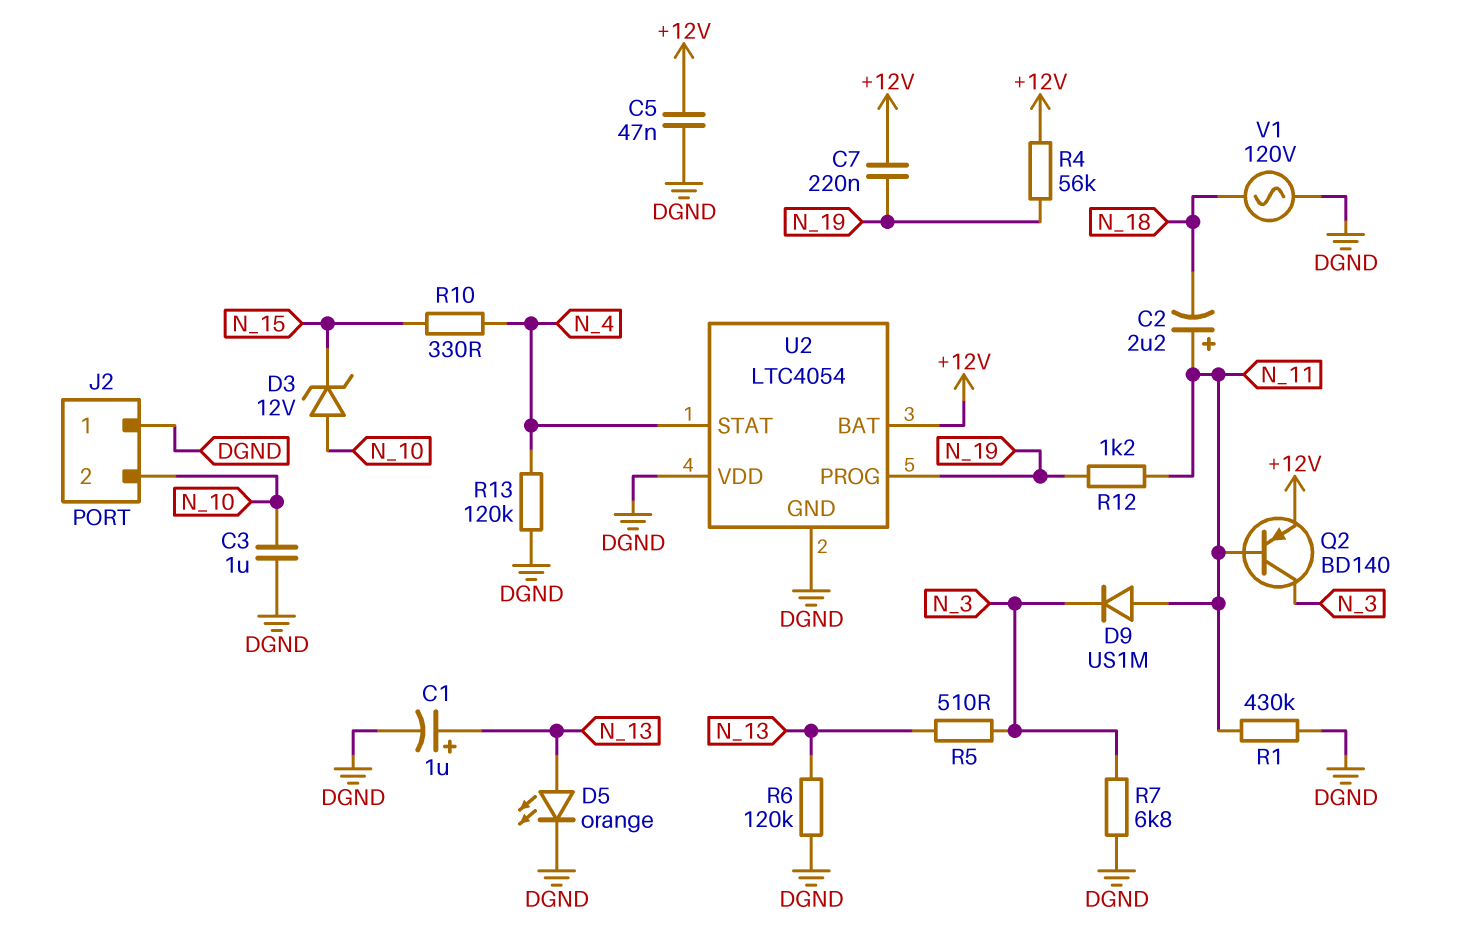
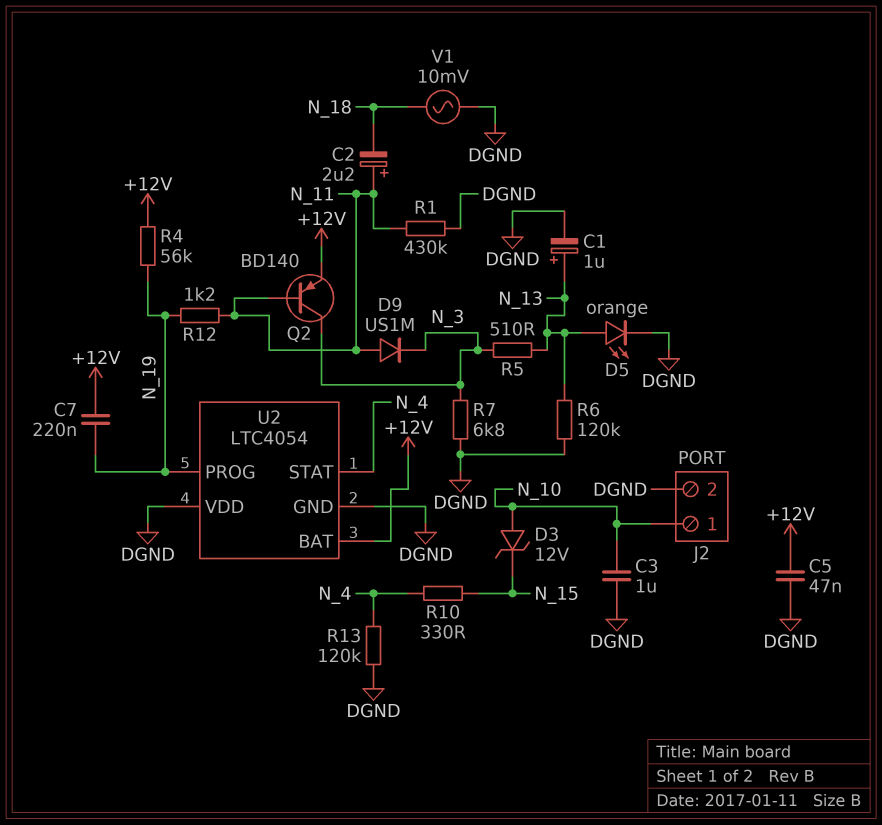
J2 pin 1: DGND -> N_10
J2 pin 2: N_10 -> DGND
V1: AC 120V (DGND, N_18) -> AC 10mV (DGND, N_18)

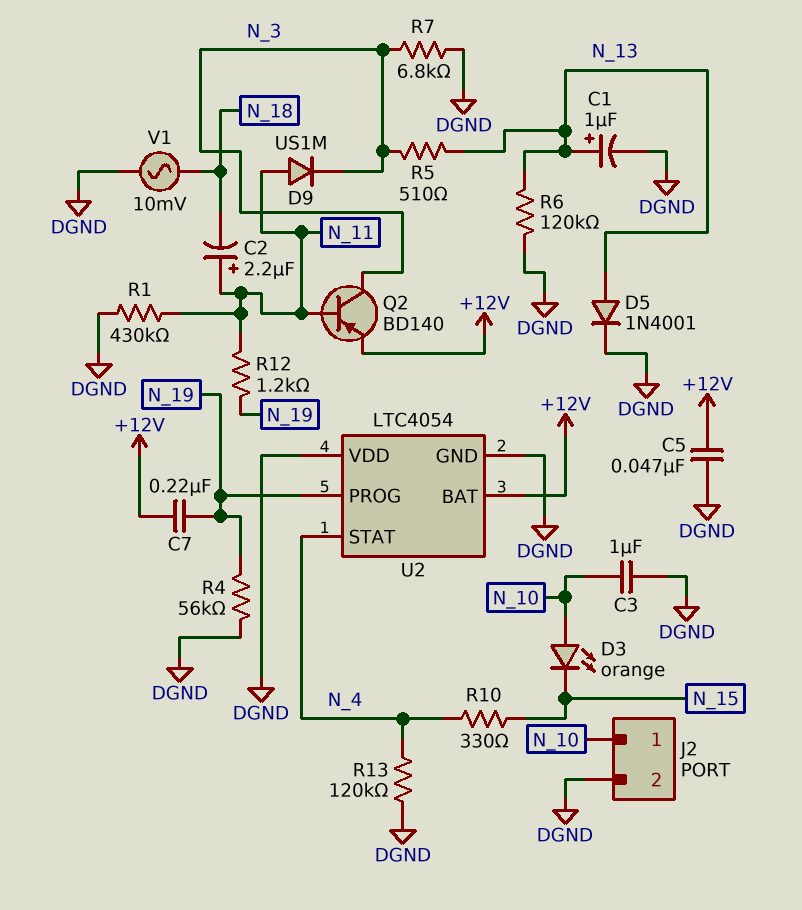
D3: zener 12V (A N_10, K N_15) -> LED orange (A N_10, K N_15)
D5: LED orange (A N_13, K DGND) -> diode 1N4001 (A N_13, K DGND)
R4: 56k (+12V, N_19) -> 56k (DGND, N_19)

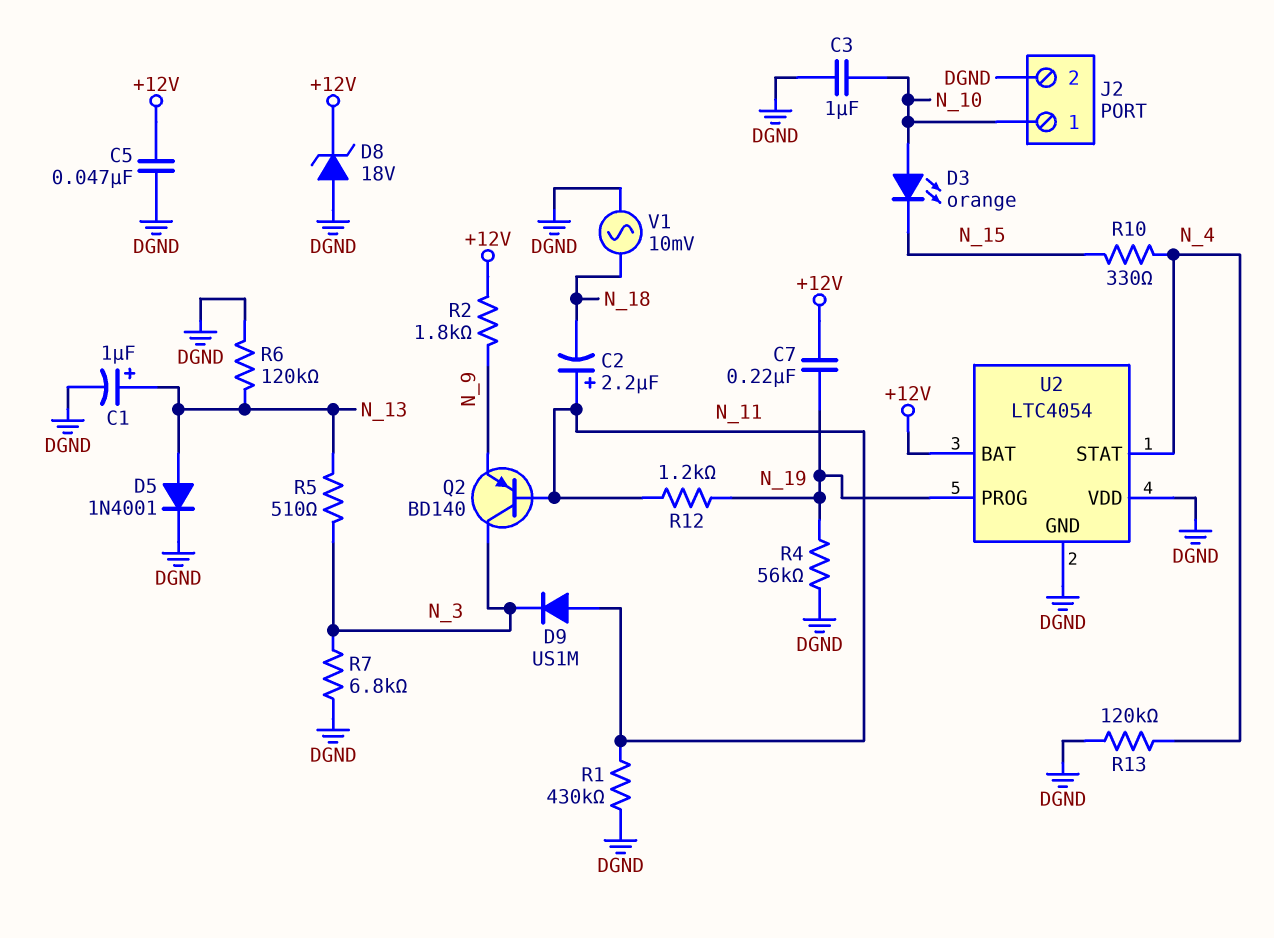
D8: none -> zener 18V (A DGND, K +12V)
Q2: PNP BD140 (B N_11, C N_3, E +12V) -> PNP BD140 (B N_11, C N_3, E N_9)
R2: none -> 1.8k (+12V, N_9)

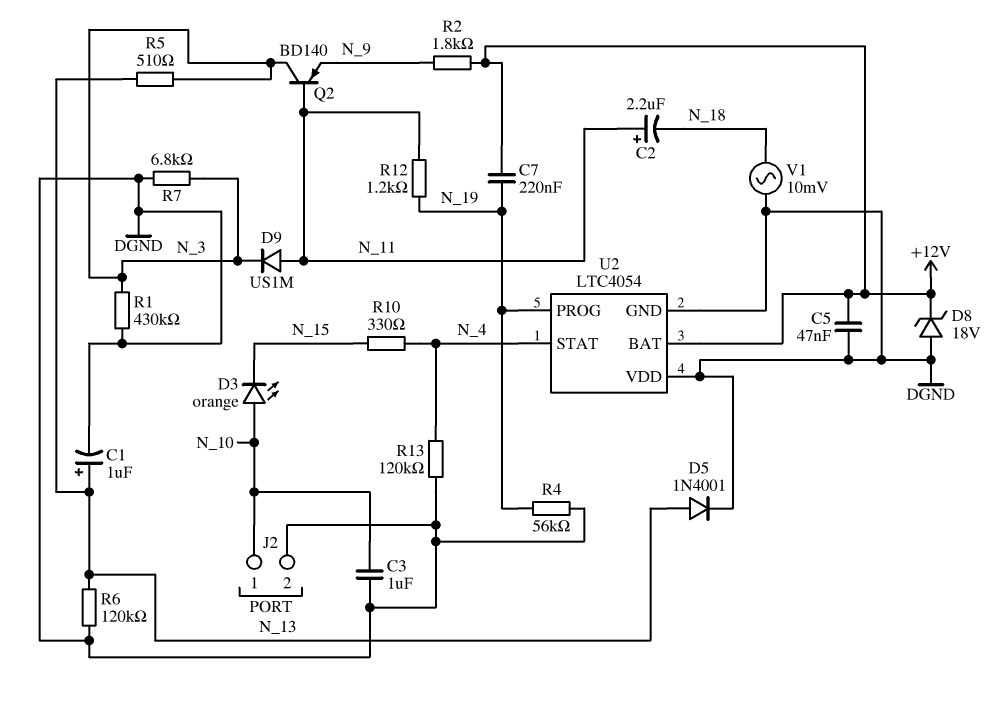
R1: 430k (DGND, N_11) -> 430k (DGND, N_3)

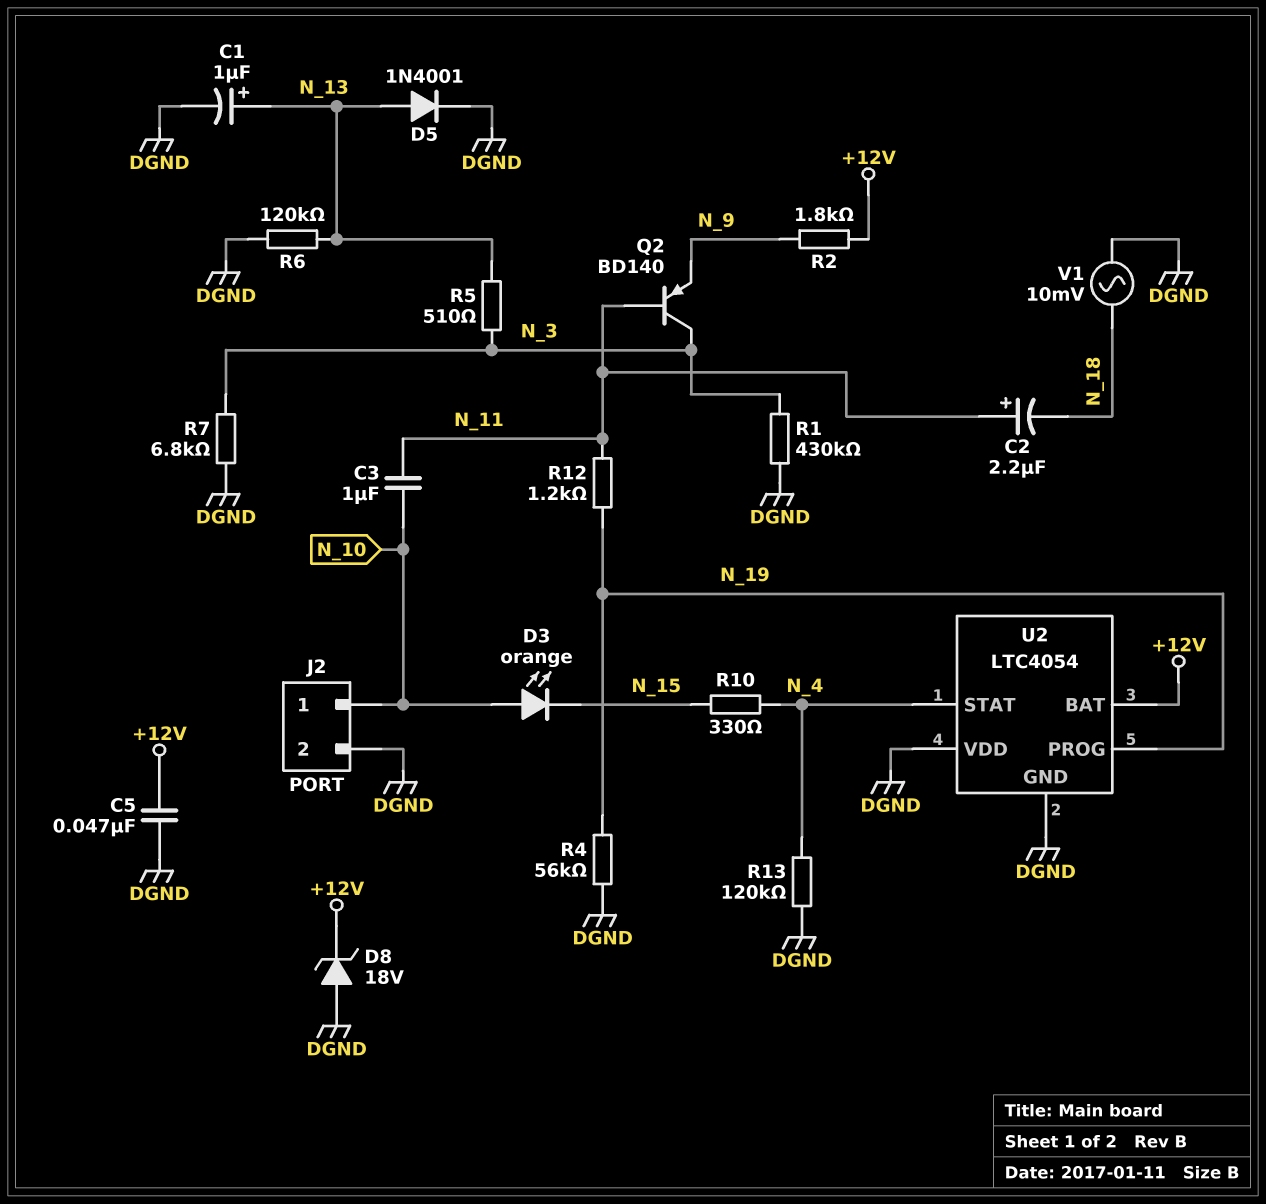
C3: 1uF (DGND, N_10) -> 1uF (N_10, N_11)
C7: 220nF (+12V, N_19) -> none
D9: diode US1M (A N_11, K N_3) -> none

